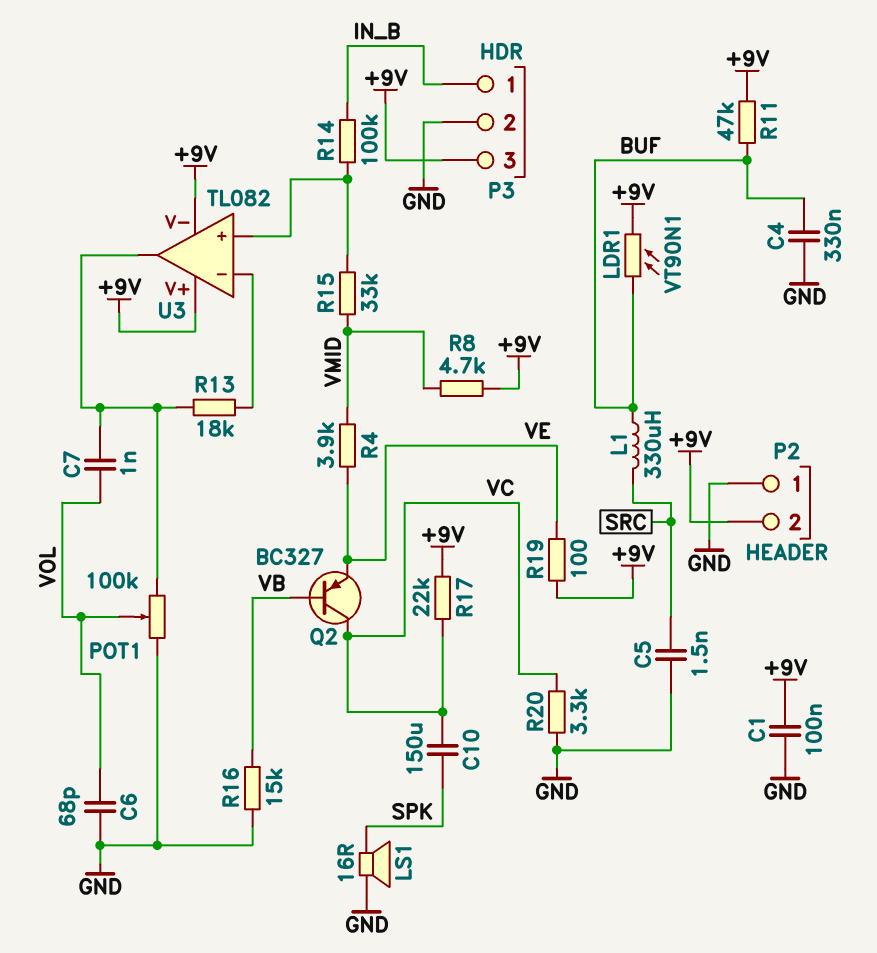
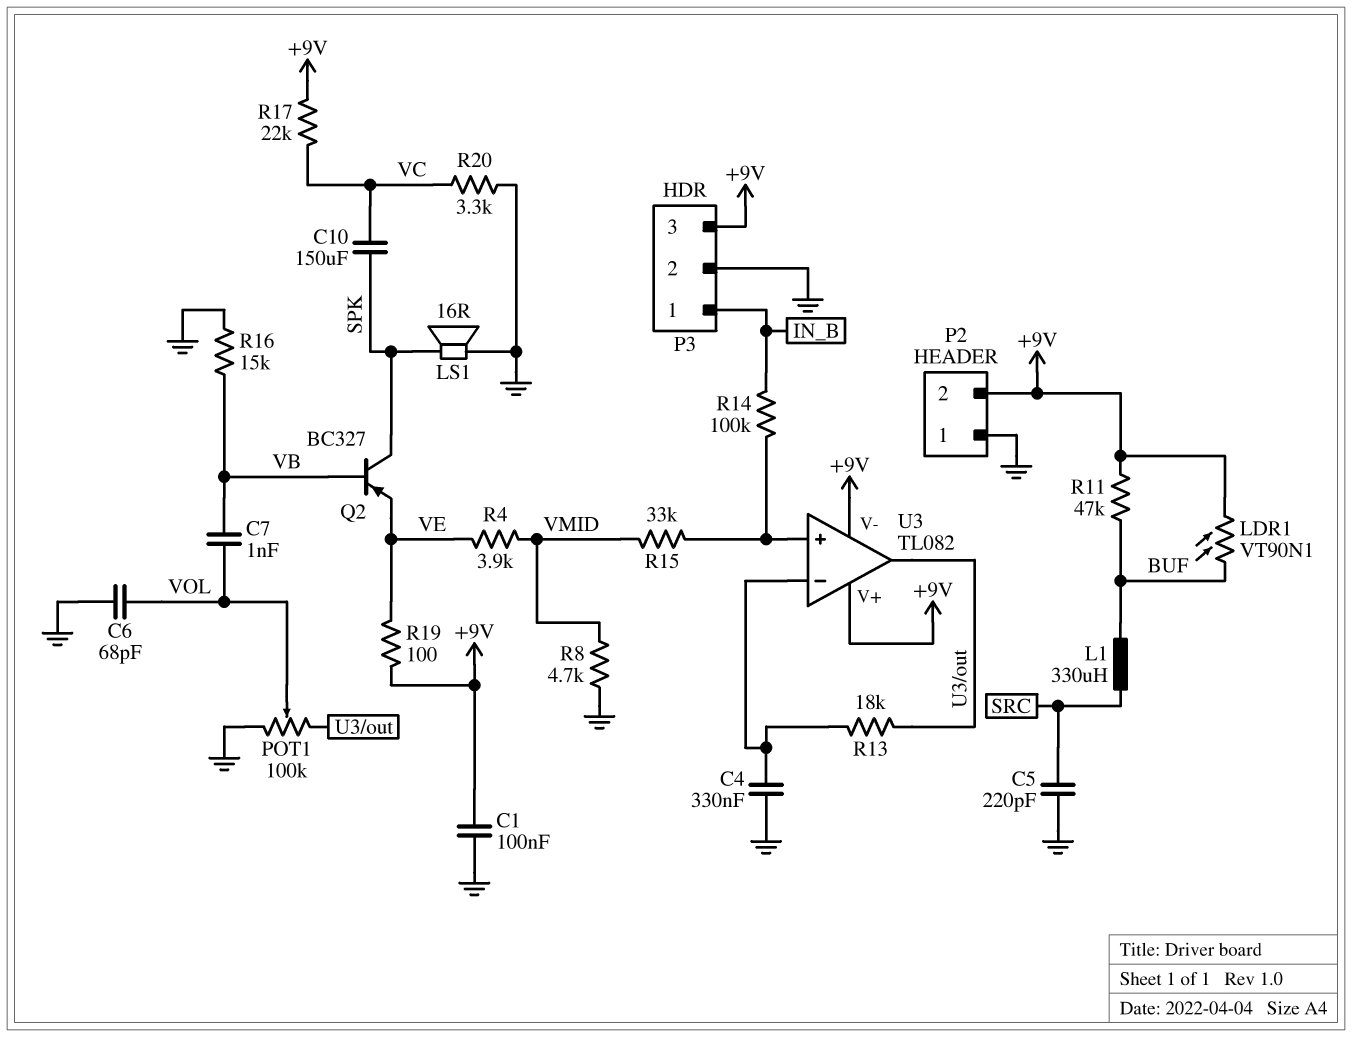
C4: 330nF (BUF, GND) -> 330nF (GND, U3/in-)
C5: 1.5nF (GND, SRC) -> 220pF (GND, SRC)
C7: 1nF (U3/out, VOL) -> 1nF (VB, VOL)
Q2: PNP BC327 (B VB, C VC, E VE) -> PNP BC327 (B VB, C SPK, E VE)
R8: 4.7k (+9V, VMID) -> 4.7k (GND, VMID)

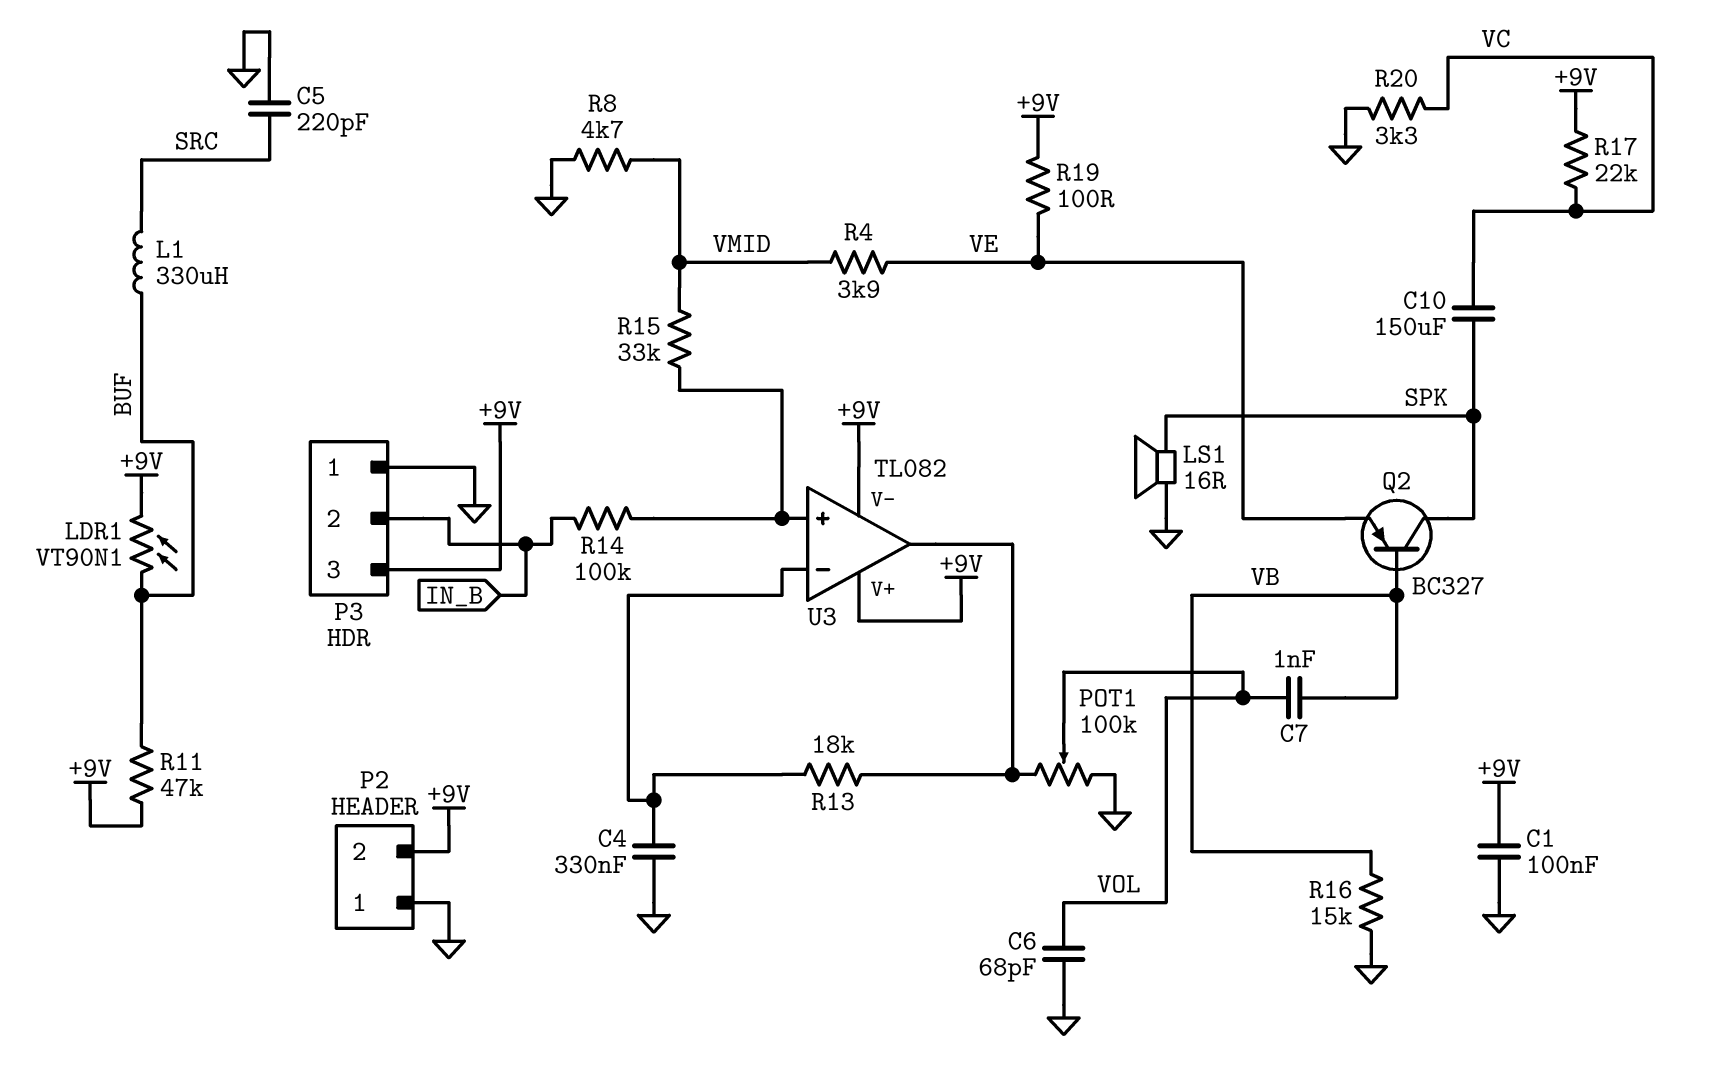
P3 pin 1: IN_B -> GND
P3 pin 2: GND -> IN_B

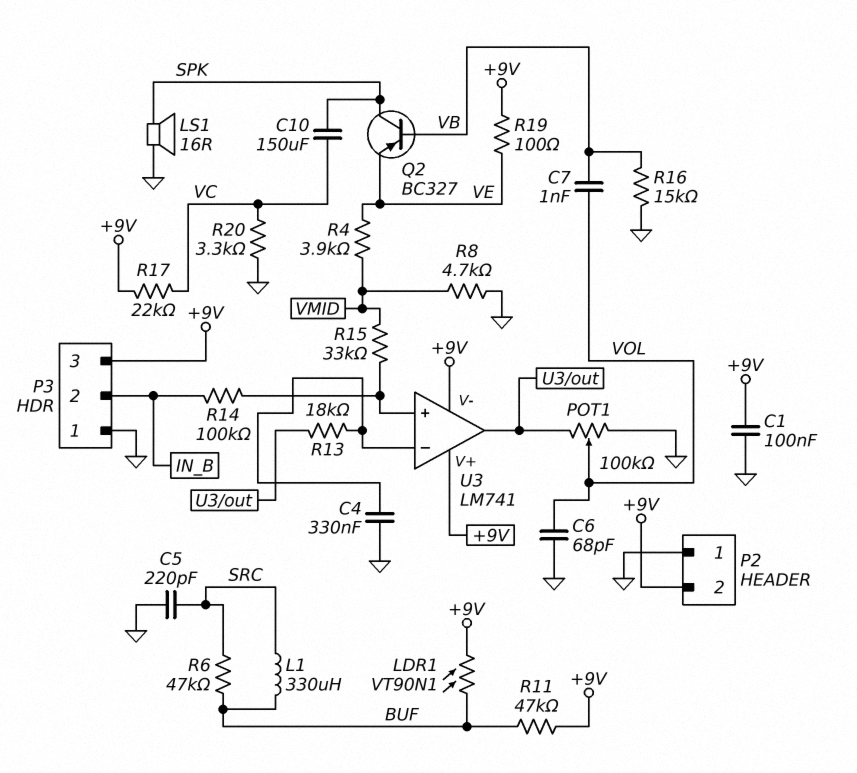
R6: none -> 47k (BUF, SRC)
U3: TL082 -> LM741

